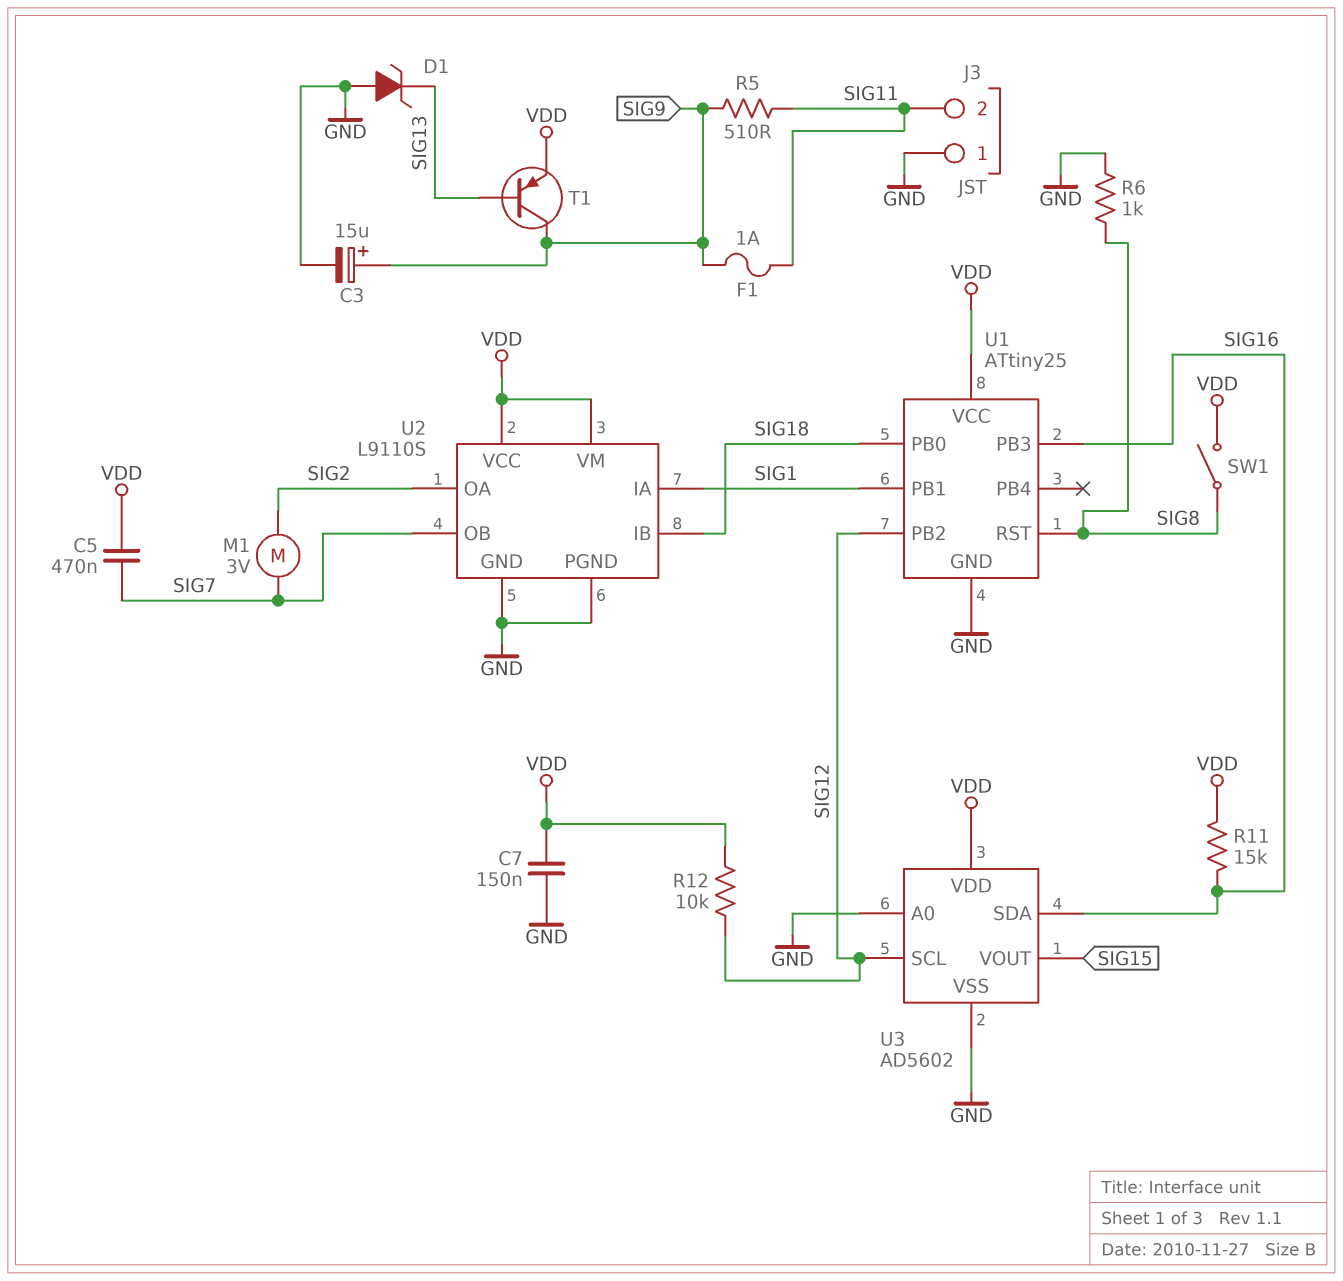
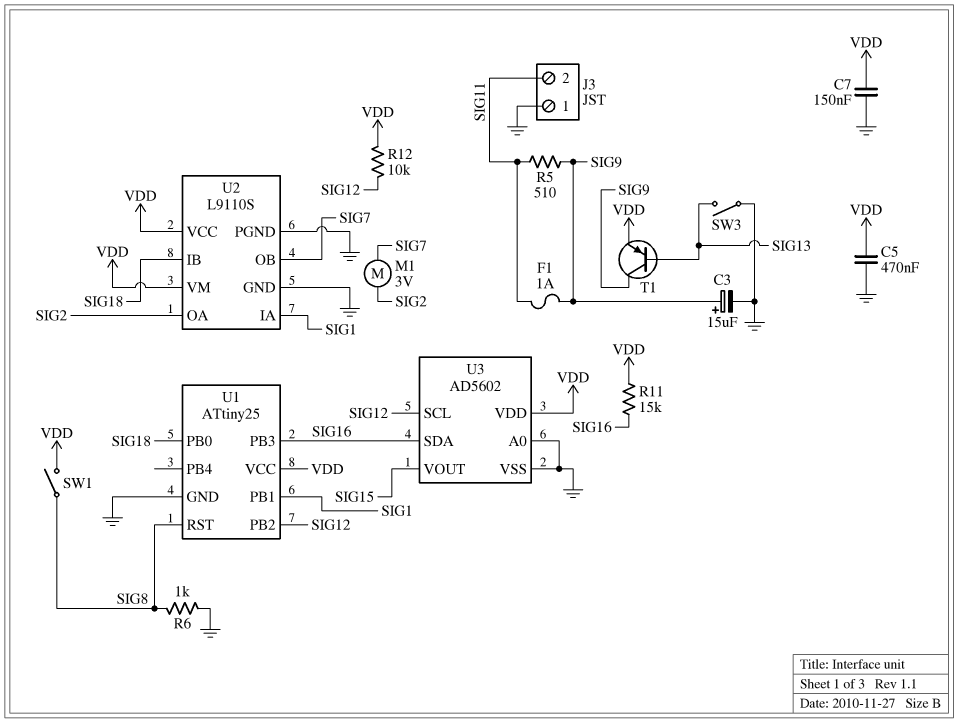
C5: 470nF (SIG7, VDD) -> 470nF (GND, VDD)
D1: zener (A GND, K SIG13) -> none
SW3: none -> switch (GND, SIG13)

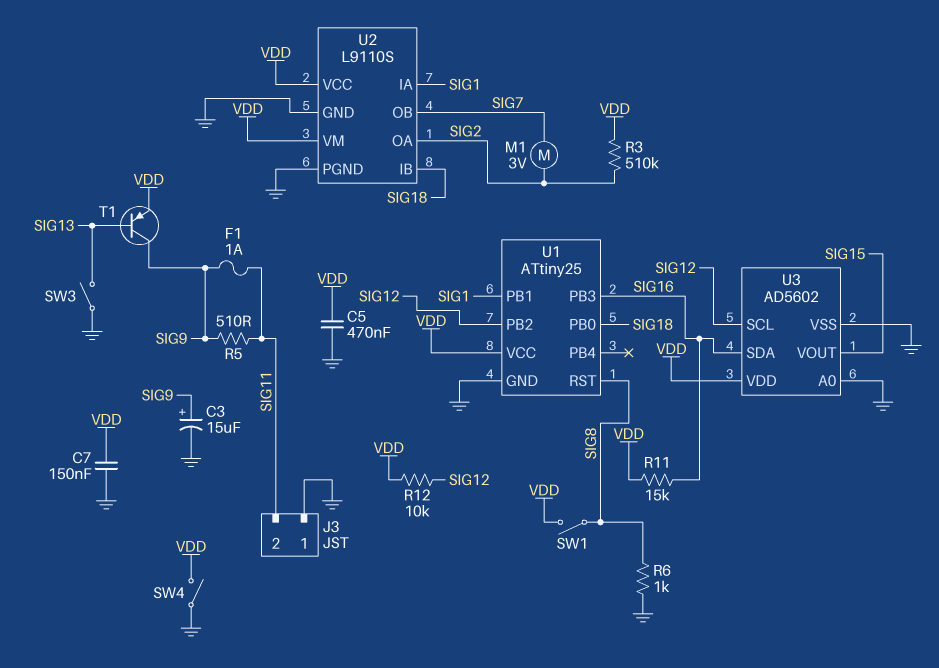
R3: none -> 510k (SIG2, VDD)
SW4: none -> switch (GND, VDD)

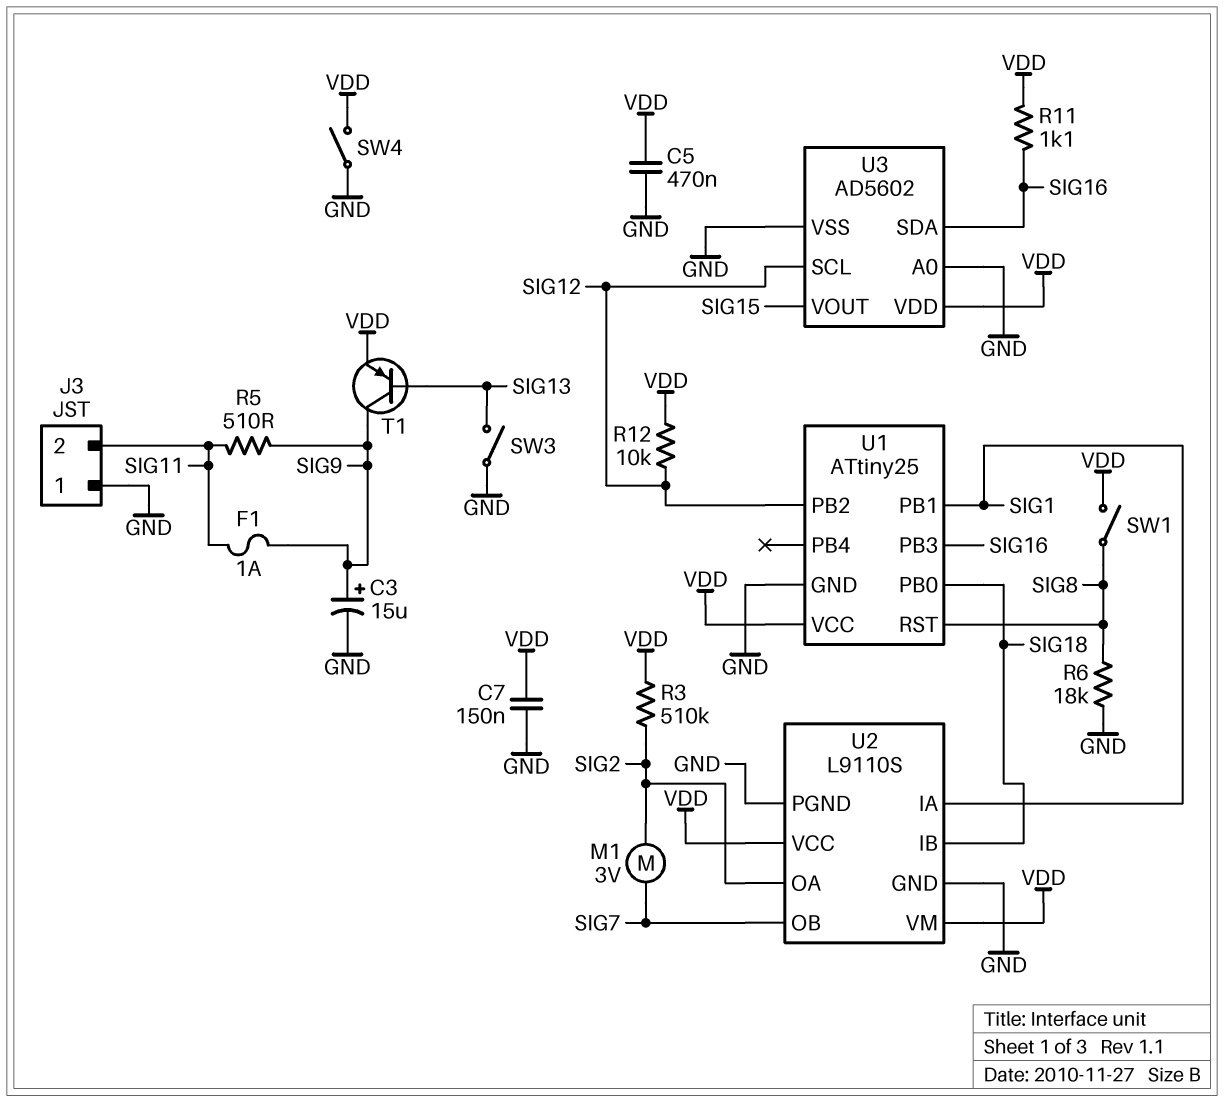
R6: 1k (GND, SIG8) -> 18k (GND, SIG8)
R11: 15k (SIG16, VDD) -> 1.1k (SIG16, VDD)

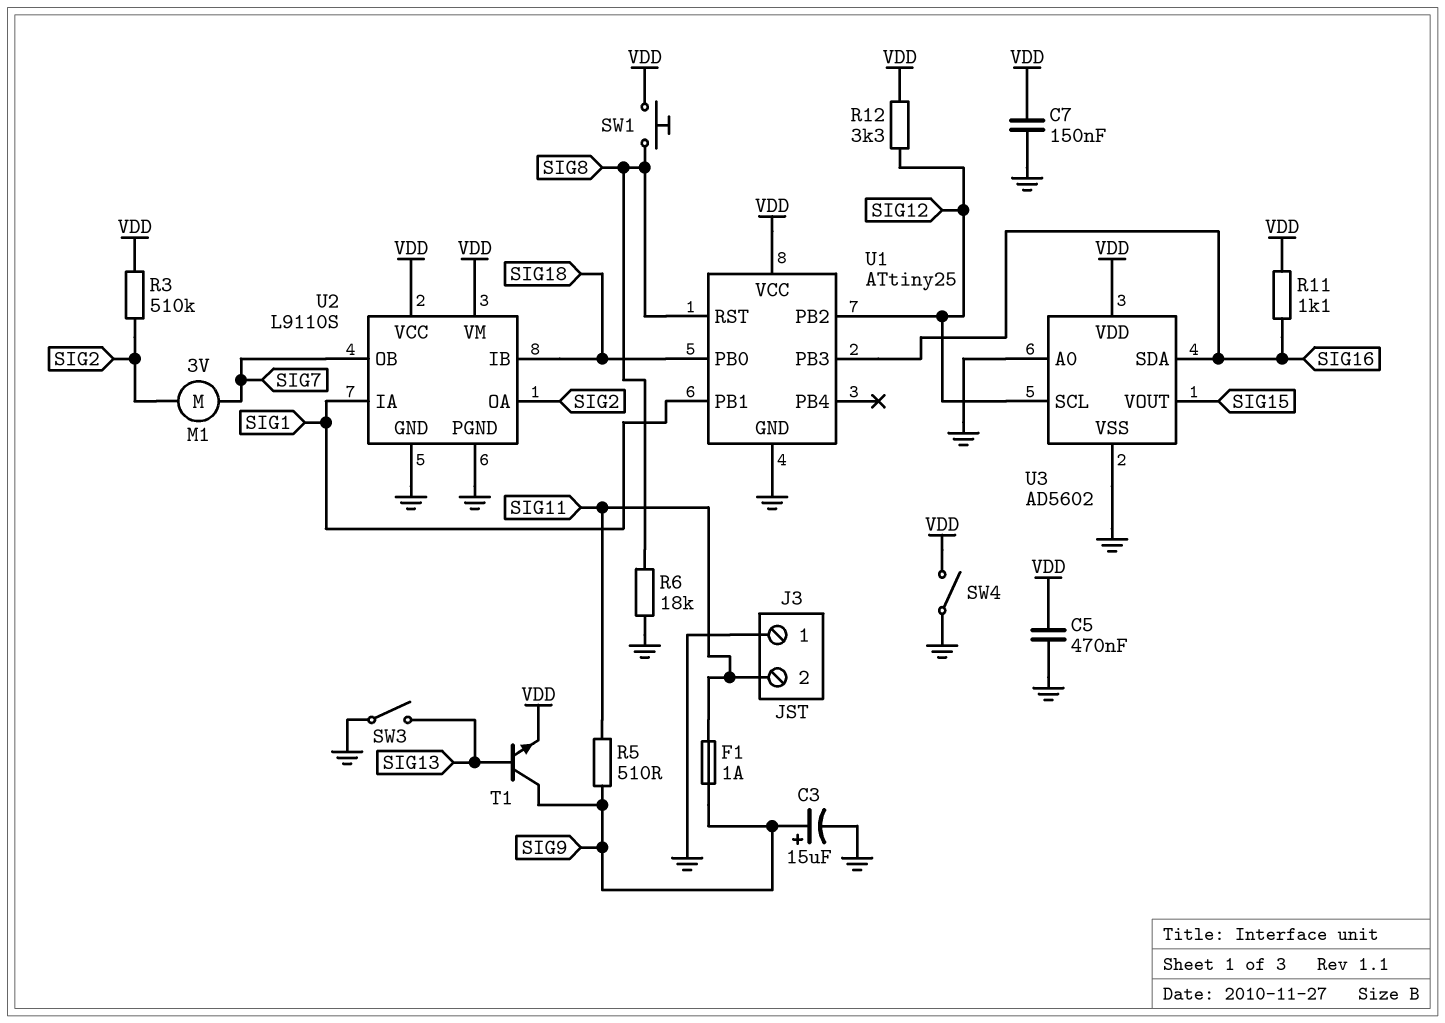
R12: 10k (SIG12, VDD) -> 3.3k (SIG12, VDD)
SW1: switch (SIG8, VDD) -> button (SIG8, VDD)
T1: PNP (B SIG13, C SIG9, E VDD) -> NPN (B SIG13, C SIG9, E VDD)

